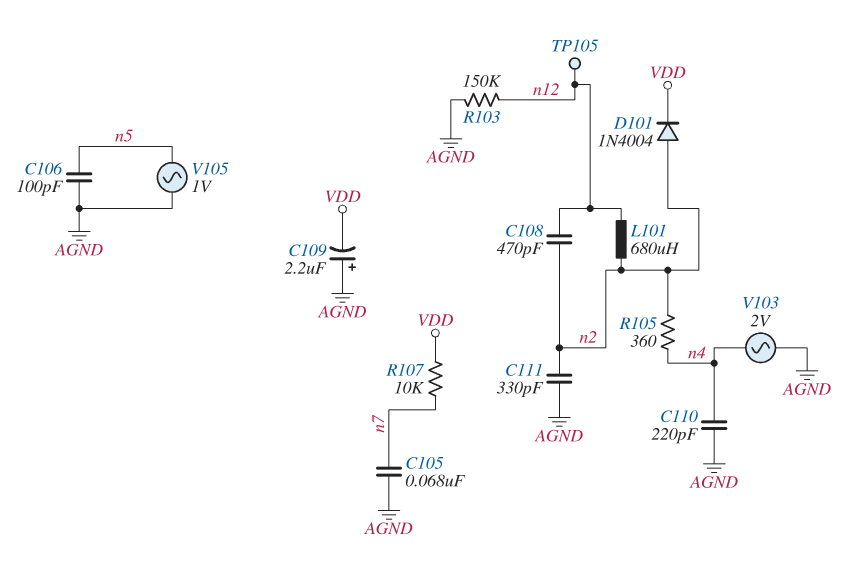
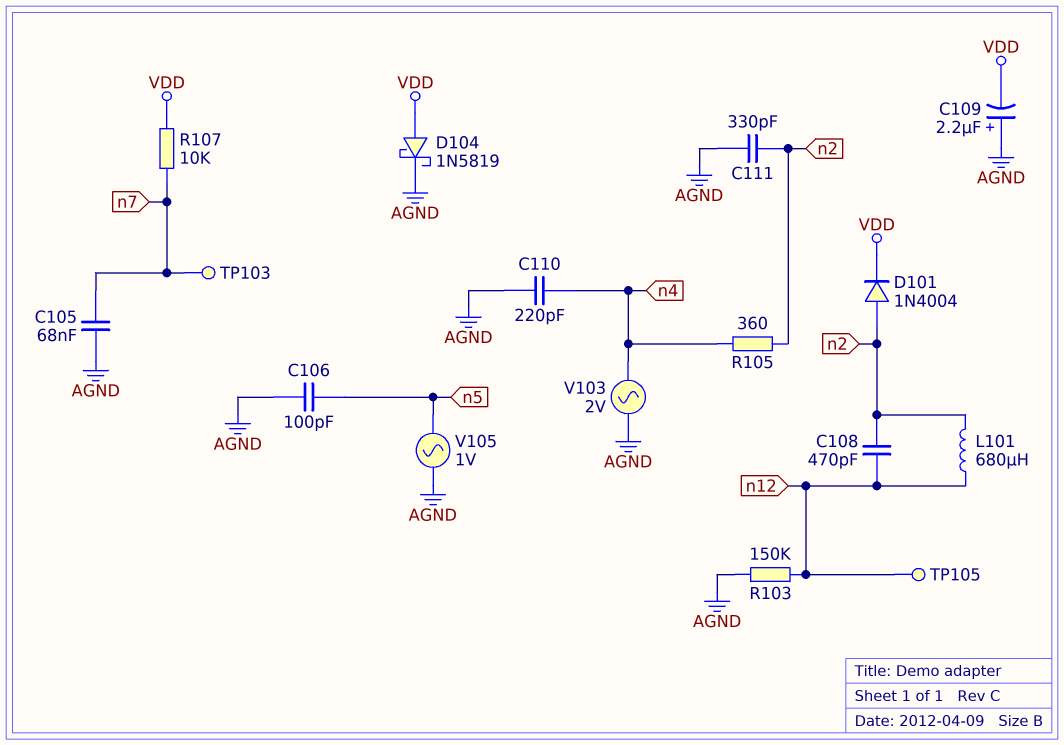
D104: none -> schottky 1N5819 (A VDD, K AGND)
TP103: none -> test point (n7)

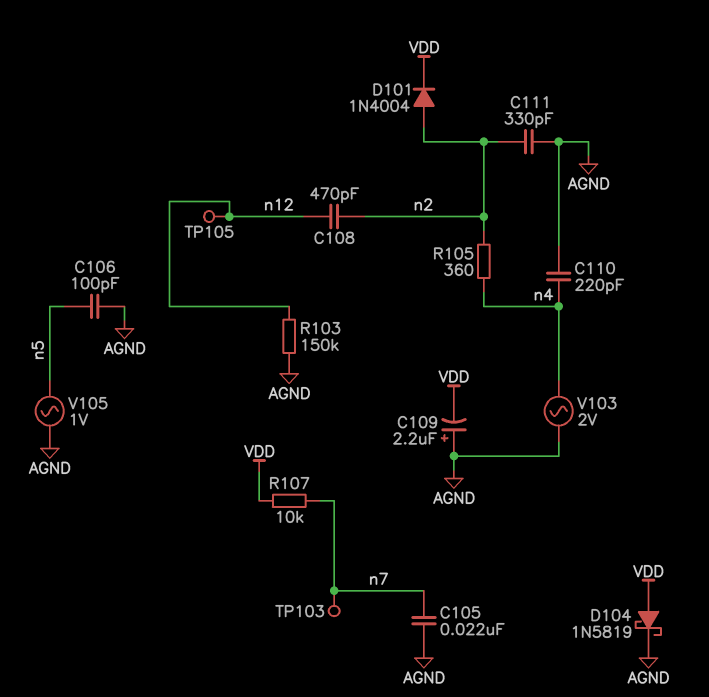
C105: 68nF (AGND, n7) -> 22nF (AGND, n7)
L101: 680uH (n2, n12) -> none

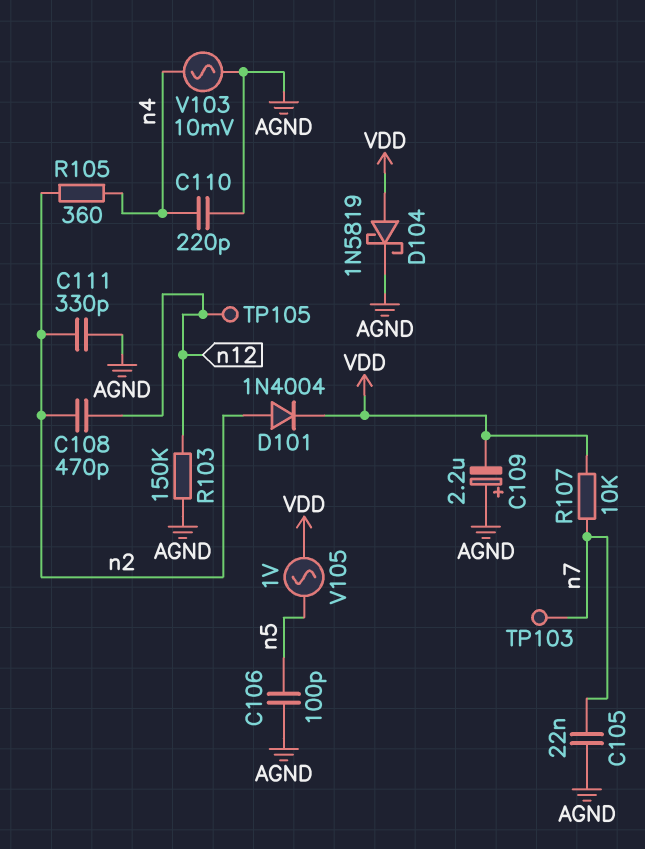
V103: AC 2V (AGND, n4) -> AC 10mV (AGND, n4)
V105: AC 1V (AGND, n5) -> AC 1V (VDD, n5)

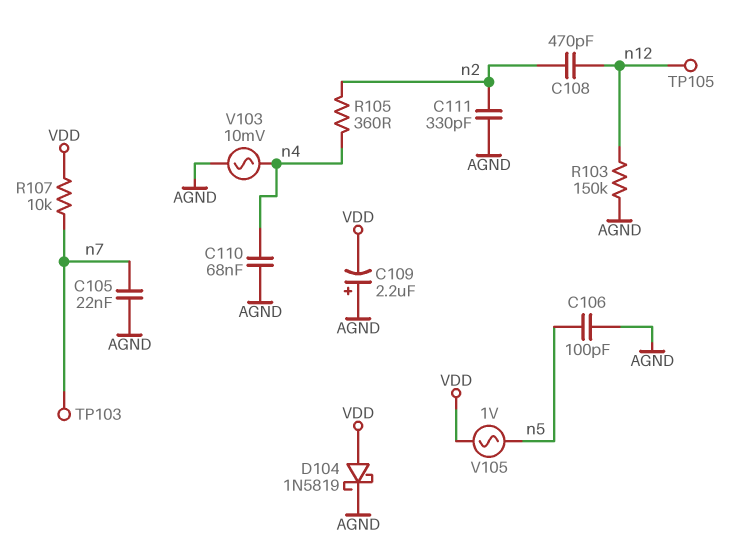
C110: 220pF (AGND, n4) -> 68nF (AGND, n4)
D101: diode 1N4004 (A n2, K VDD) -> none

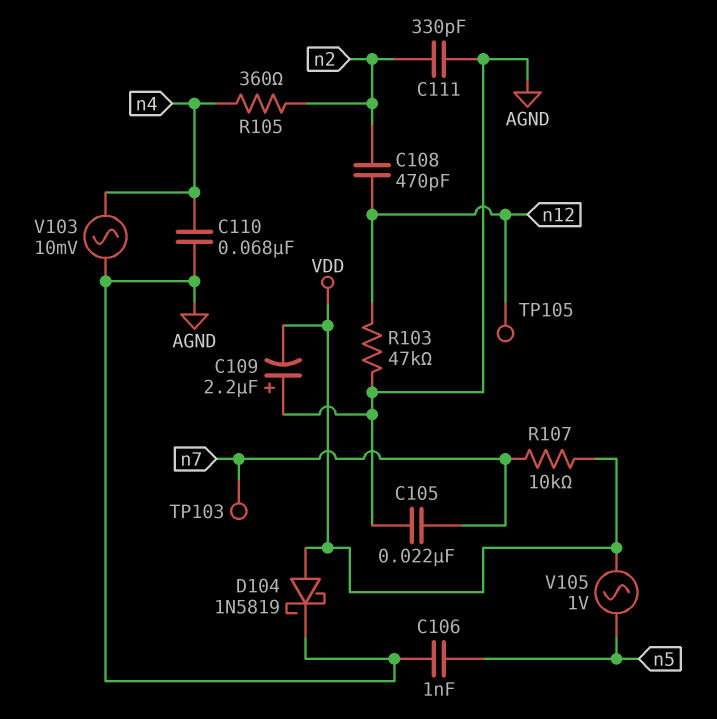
C106: 100pF (AGND, n5) -> 1nF (AGND, n5)
R103: 150k (AGND, n12) -> 47k (AGND, n12)

